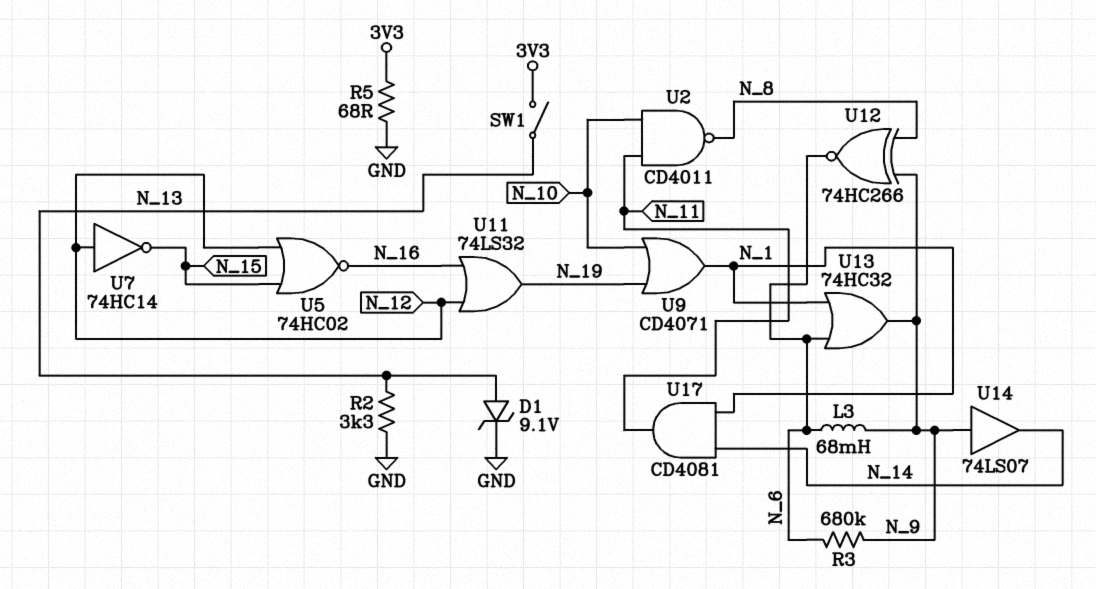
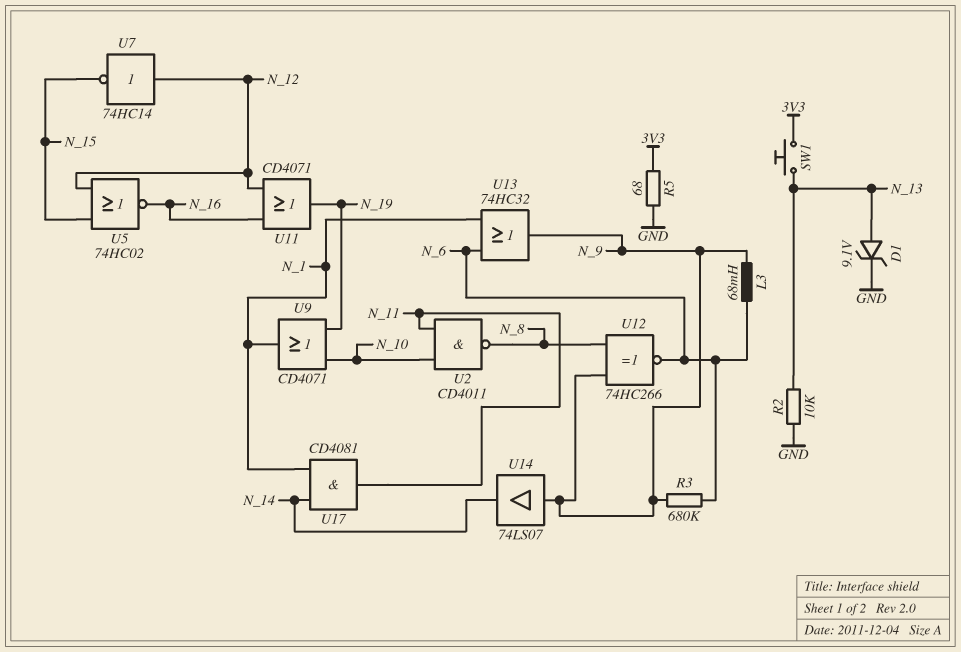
R2: 3.3k (GND, N_13) -> 10k (GND, N_13)
SW1: switch (3V3, N_13) -> button (3V3, N_13)
U11: OR 74LS32 (in N_12, in N_16, out N_19) -> OR CD4071 (in N_12, in N_16, out N_19)

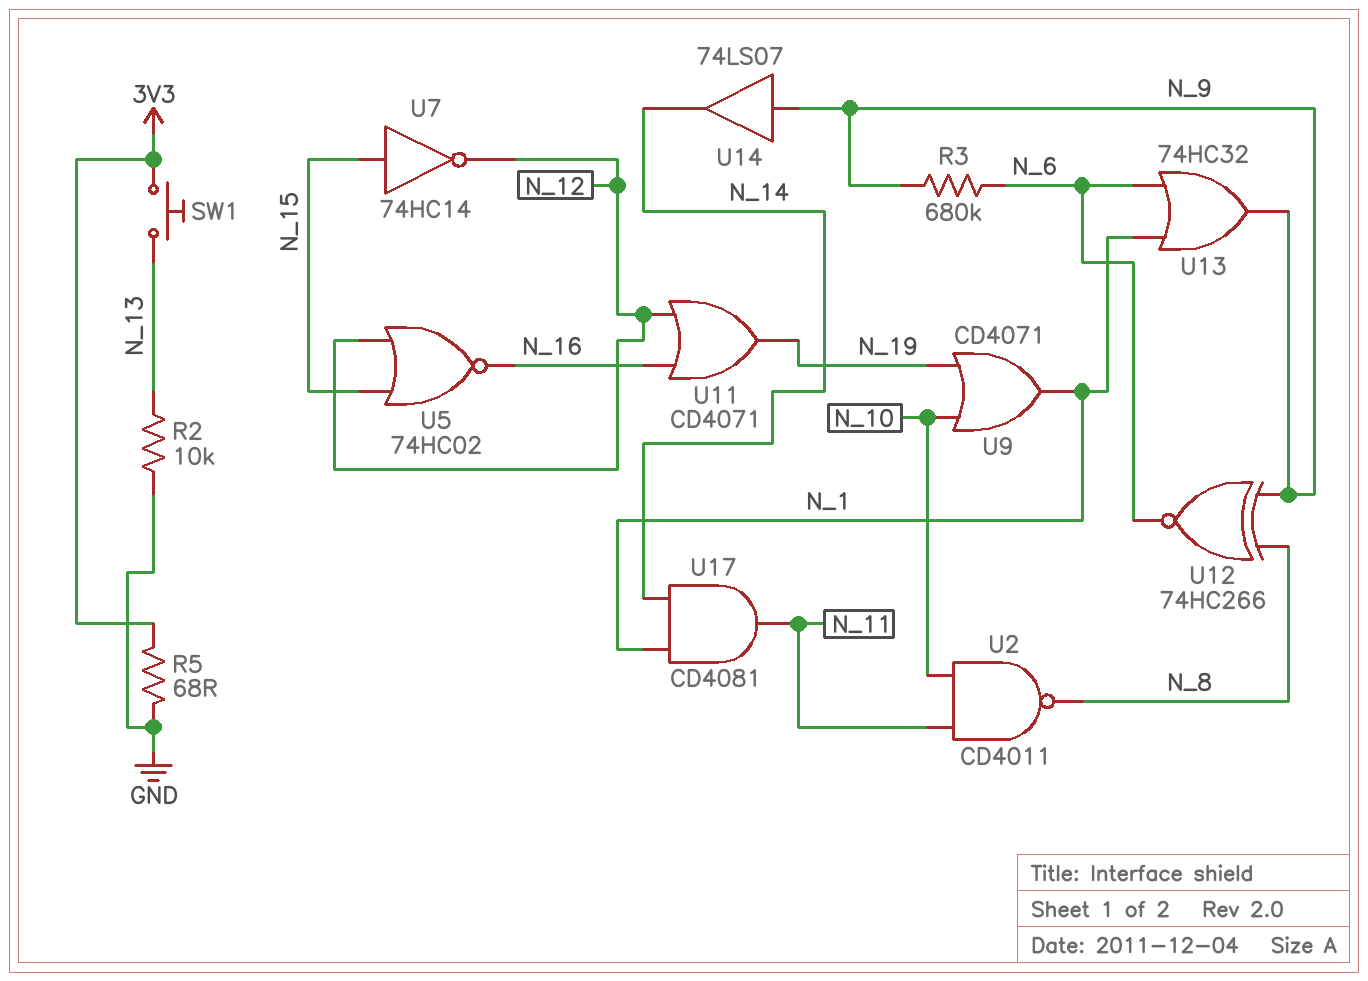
D1: zener 9.1V (A N_13, K GND) -> none
L3: 68mH (N_6, N_9) -> none
U7: NOT 74HC14 (in N_12, out N_15) -> NOT 74HC14 (in N_15, out N_12)

